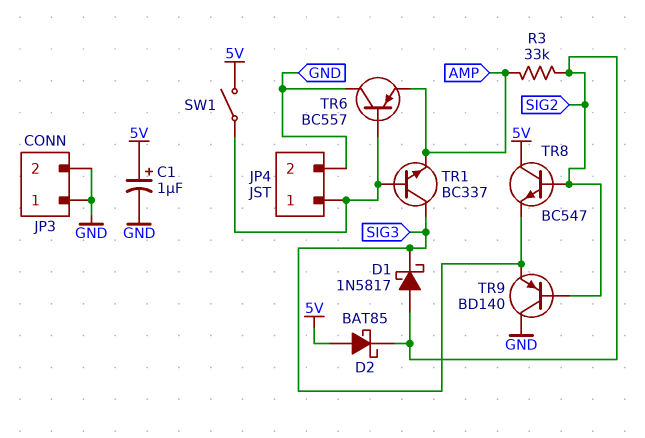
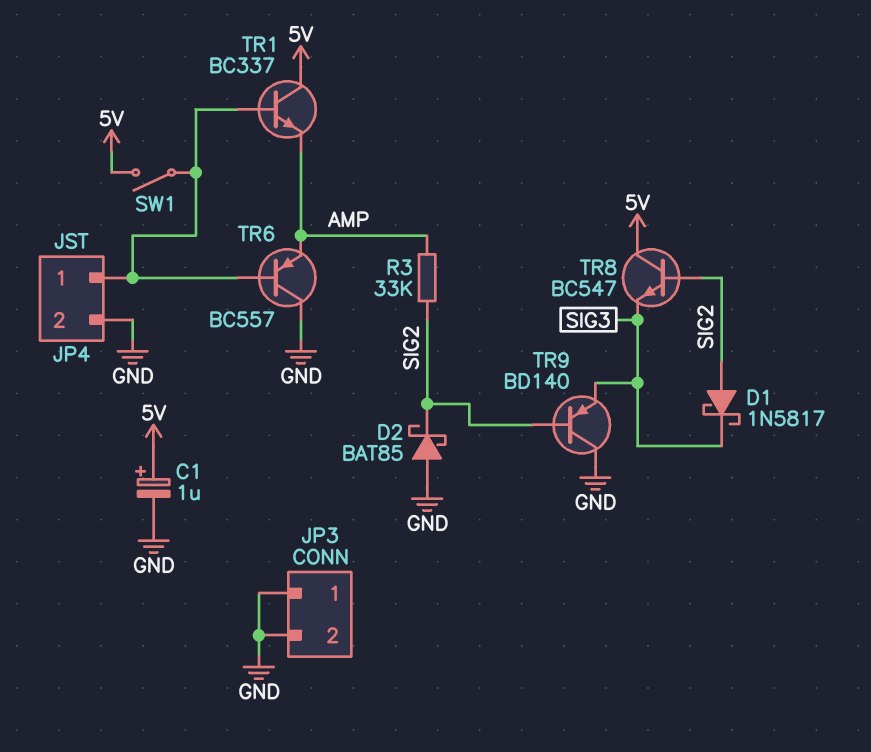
D2: schottky BAT85 (A 5V, K SIG2) -> schottky BAT85 (A GND, K SIG2)
TR1: NPN BC337 (B JP4/1, C SIG3, E AMP) -> NPN BC337 (B JP4/1, C 5V, E AMP)

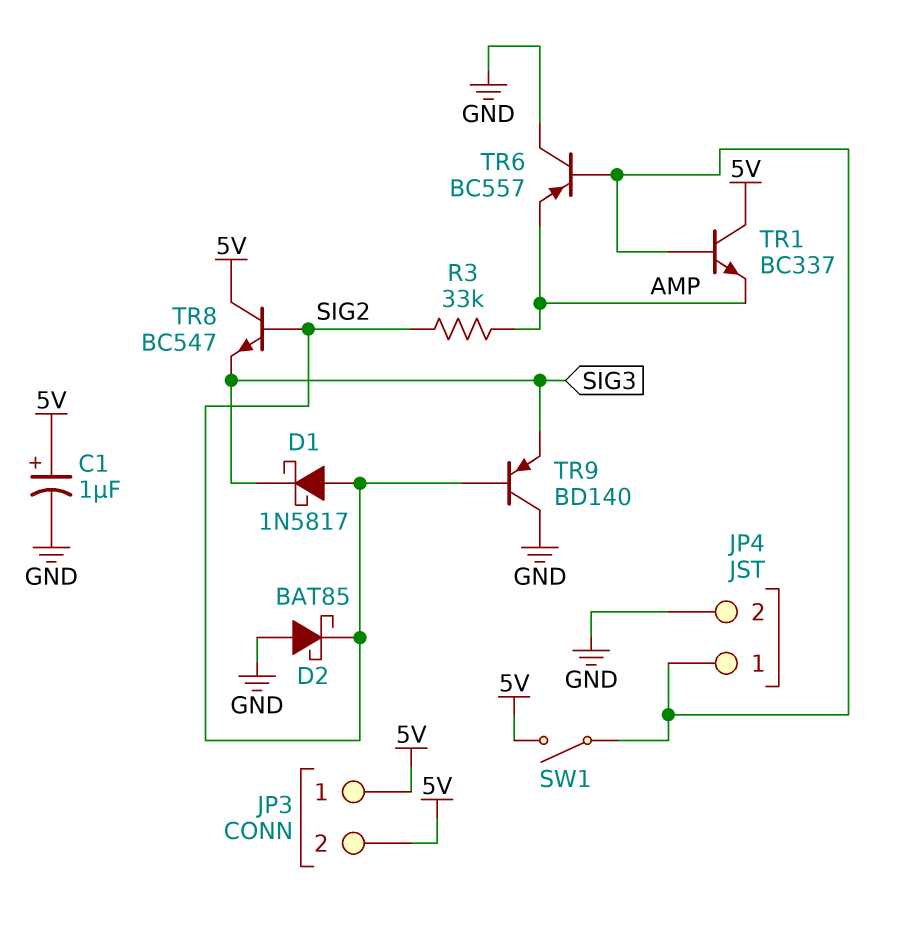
JP3 pin 1: GND -> 5V
JP3 pin 2: GND -> 5V

